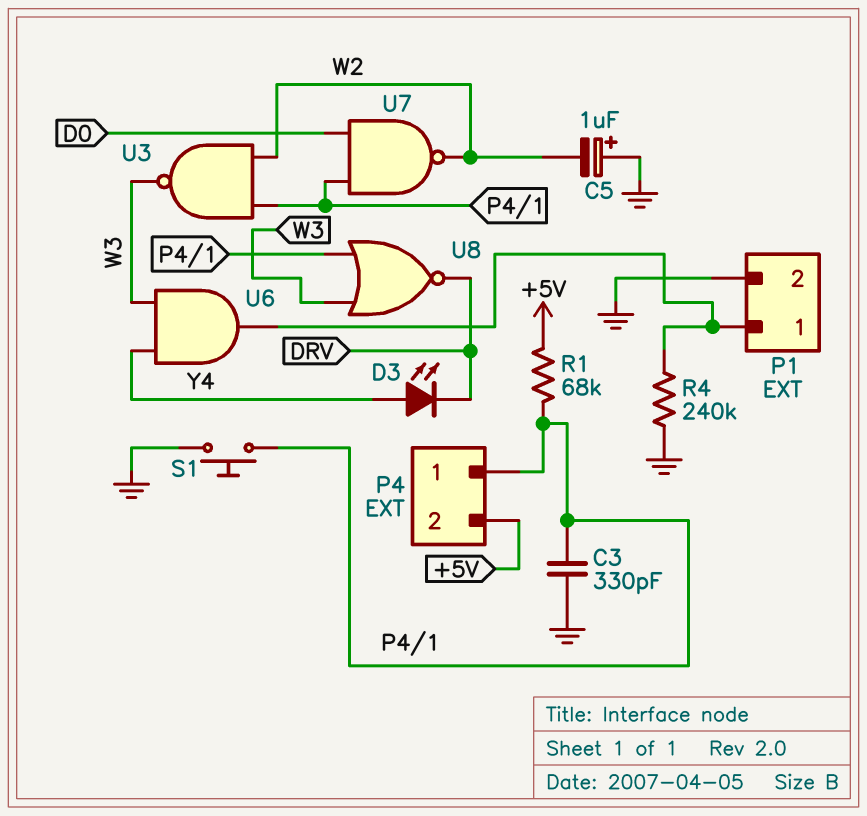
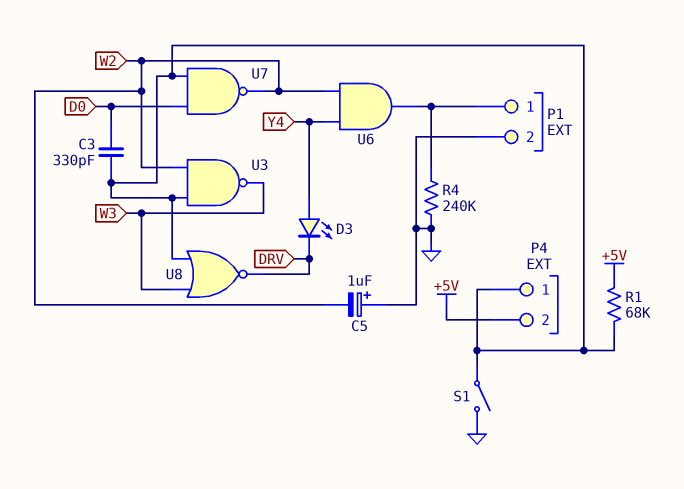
C3: 330pF (GND, P4/1) -> 330pF (D0, P4/1)
S1: button (GND, P4/1) -> switch (GND, P4/1)
U6: AND (in W3, in Y4, out P1/1) -> AND (in W2, in Y4, out P1/1)

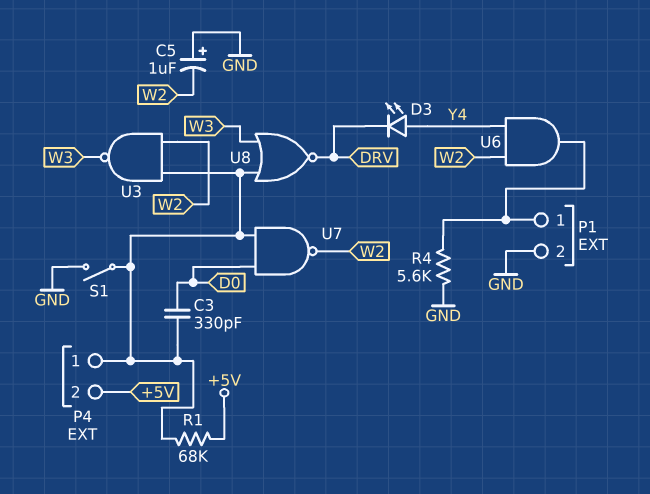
R4: 240k (GND, P1/1) -> 5.6k (GND, P1/1)

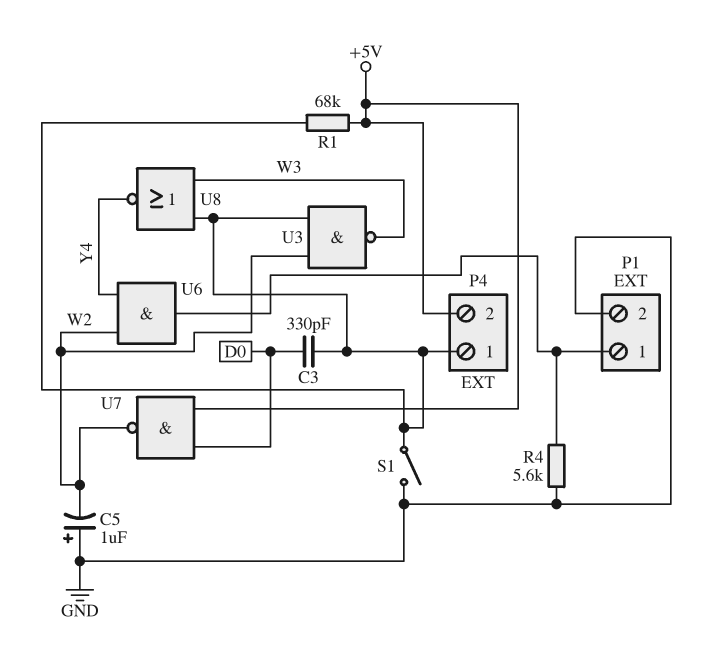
D3: LED (A Y4, K DRV) -> none
U7: NAND (in D0, in P4/1, out W2) -> NAND (in +5V, in D0, out W2)
U8: NOR (in P4/1, in W3, out DRV) -> NOR (in P4/1, in W3, out Y4)

